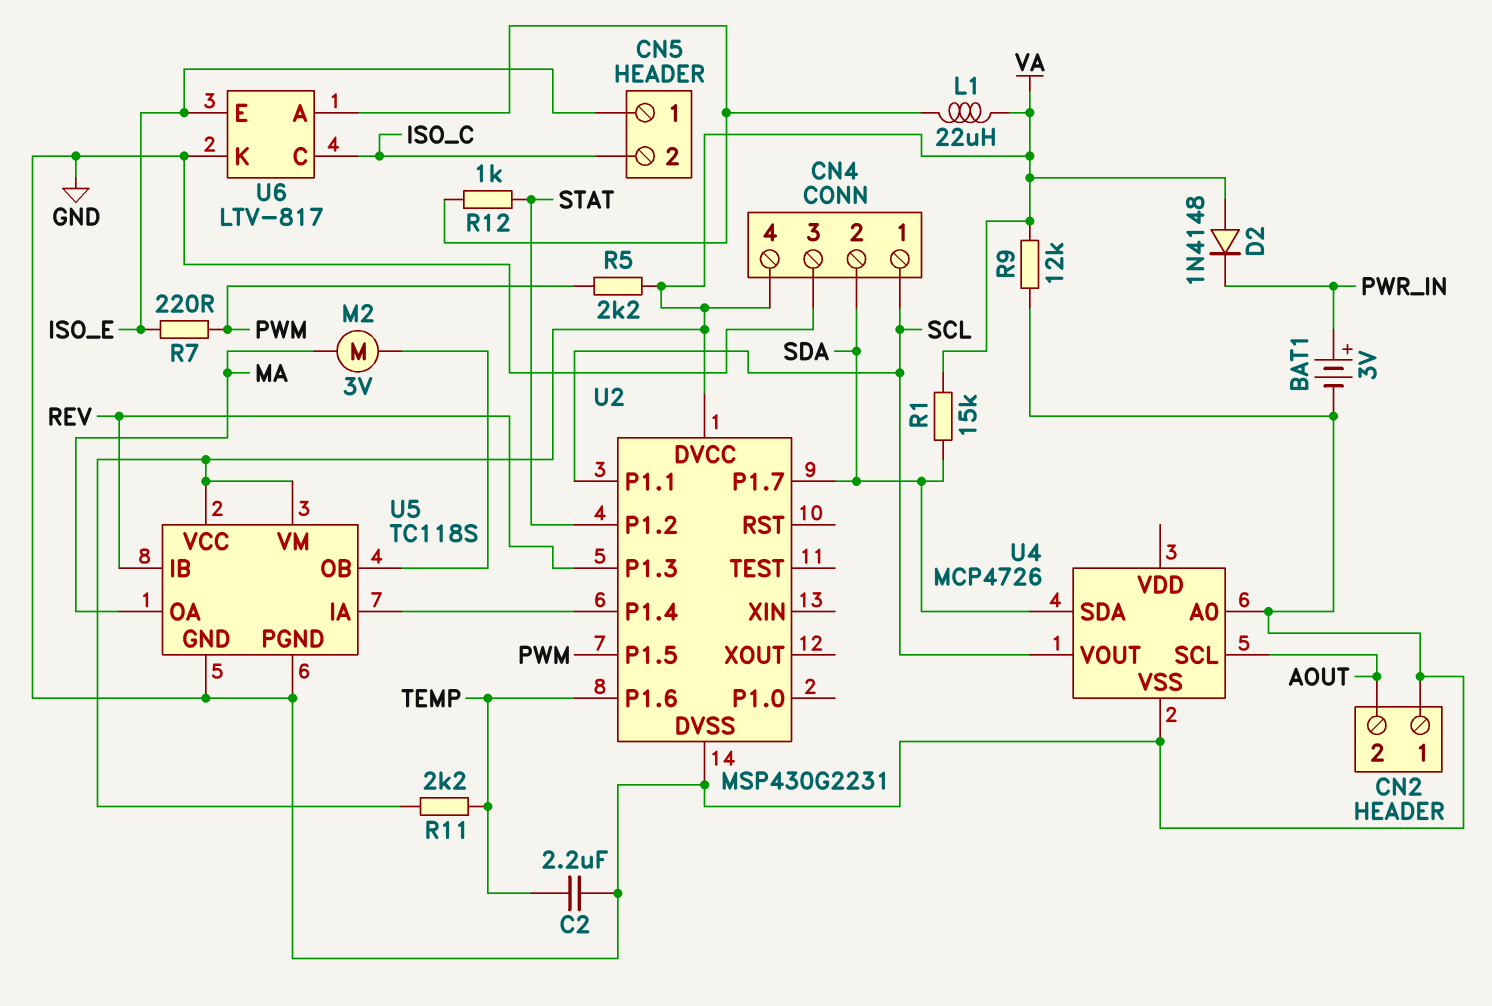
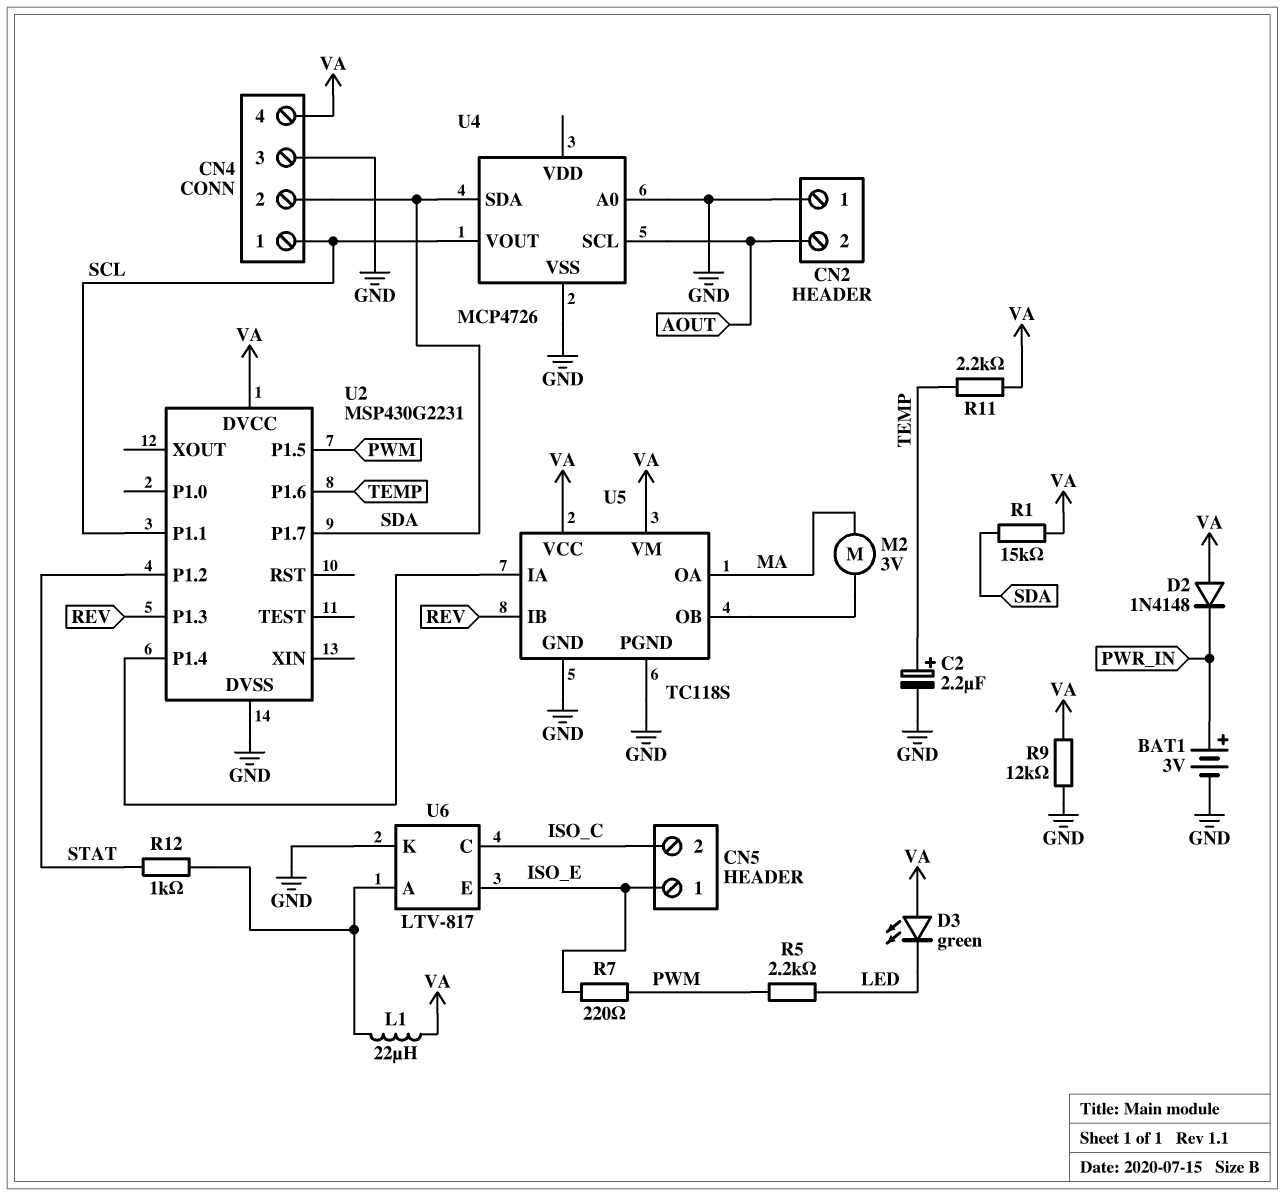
C2: 2.2uF (GND, TEMP) -> 2.2uF (plus TEMP, minus GND)
D3: none -> LED green (A VA, K LED)
R5: 2.2k (PWM, VA) -> 2.2k (LED, PWM)

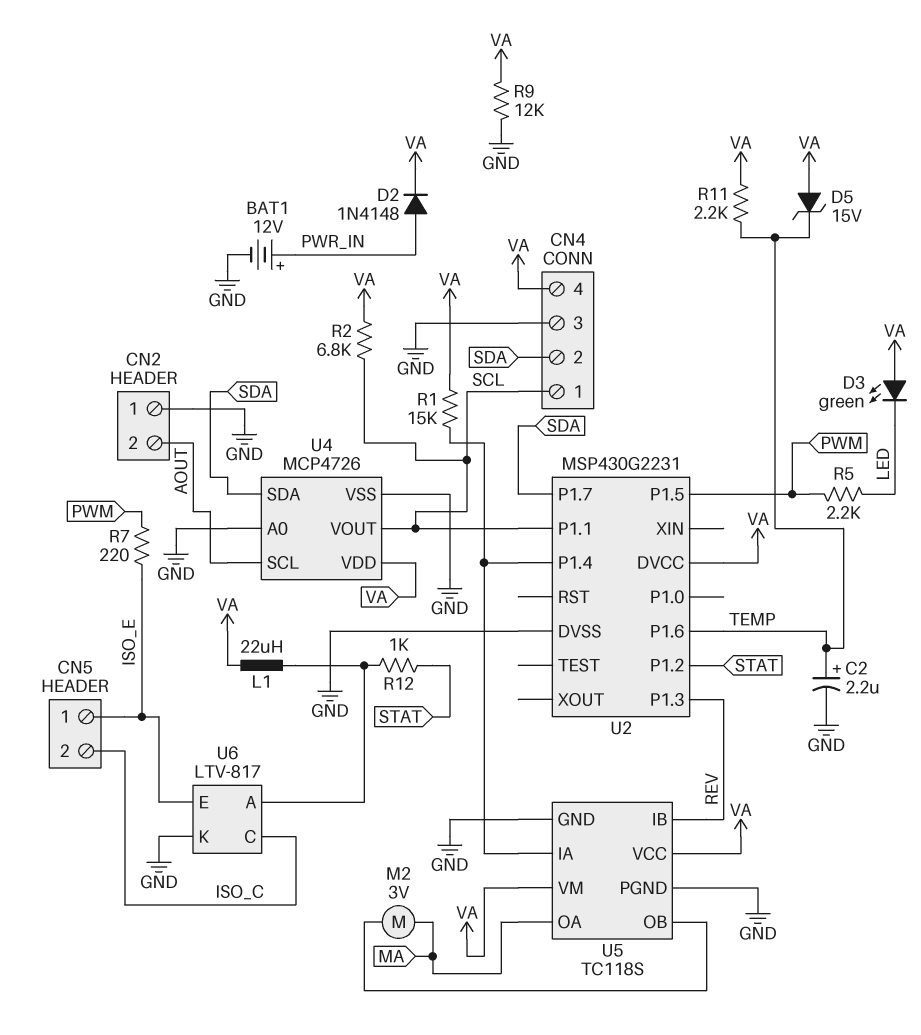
BAT1: 3V (plus PWR_IN, minus GND) -> 12V (plus PWR_IN, minus GND)
D2: diode 1N4148 (A VA, K PWR_IN) -> diode 1N4148 (A PWR_IN, K VA)
D5: none -> zener 15V (A VA, K TEMP)
R1: 15k (SDA, VA) -> 15k (U2/P1.4, VA)
R2: none -> 6.8k (SCL, VA)
U4 pin VDD: none -> VA

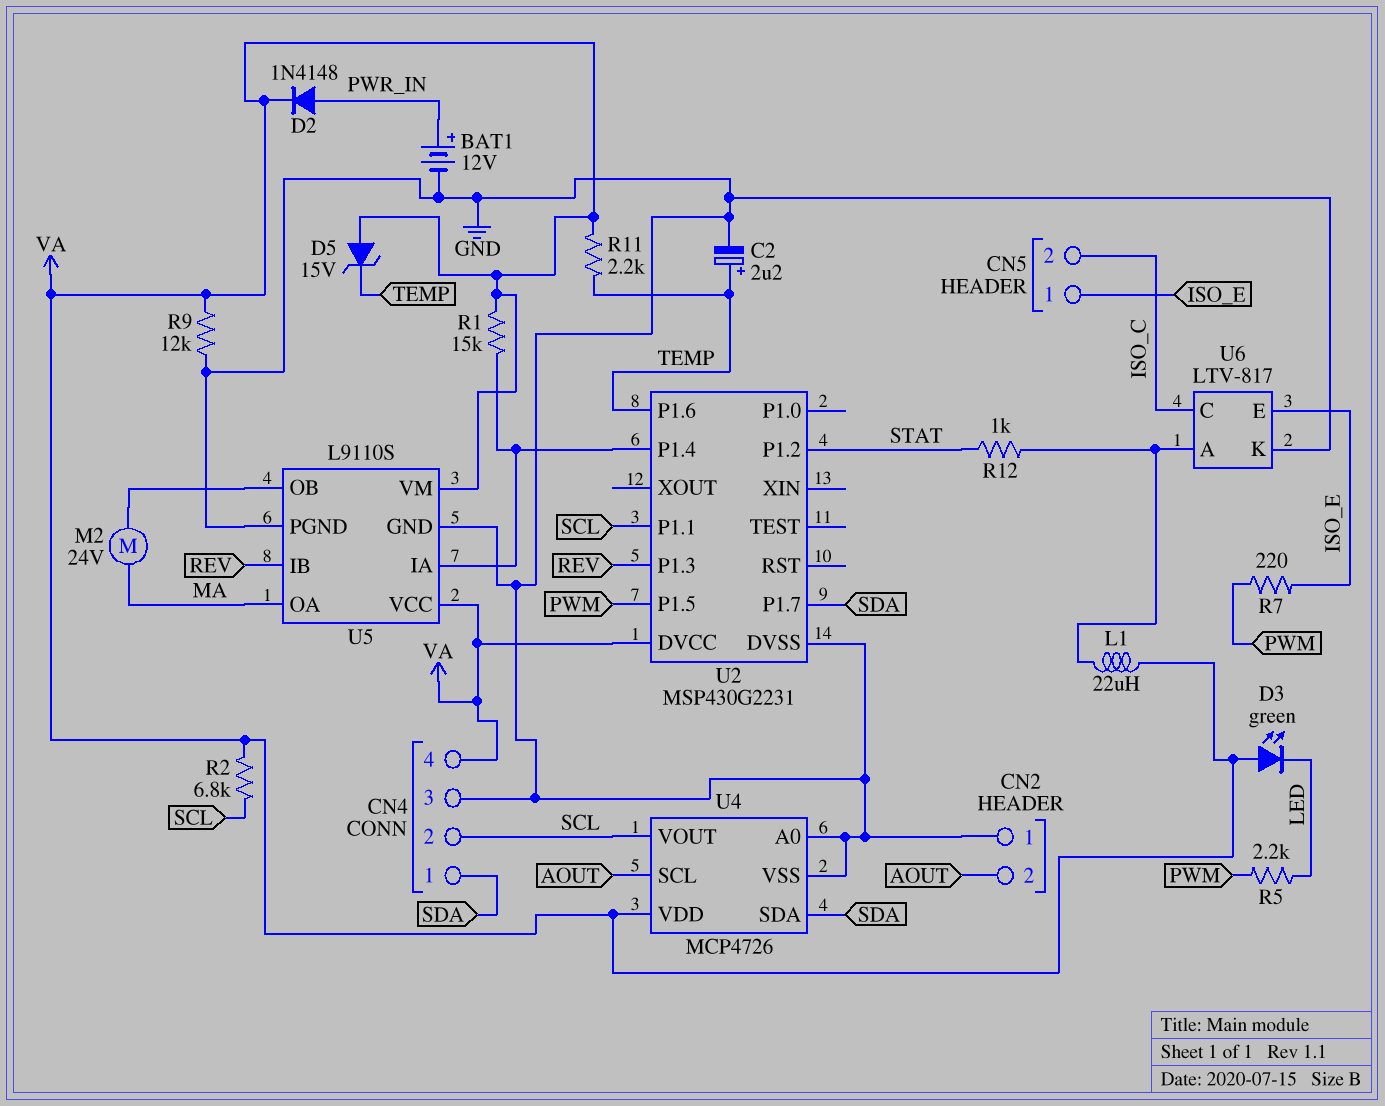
CN4 pin 1: SCL -> SDA
CN4 pin 2: SDA -> SCL
M2: motor 3V (MA, U5/OB) -> motor 24V (MA, U5/OB)
U5: TC118S -> L9110S

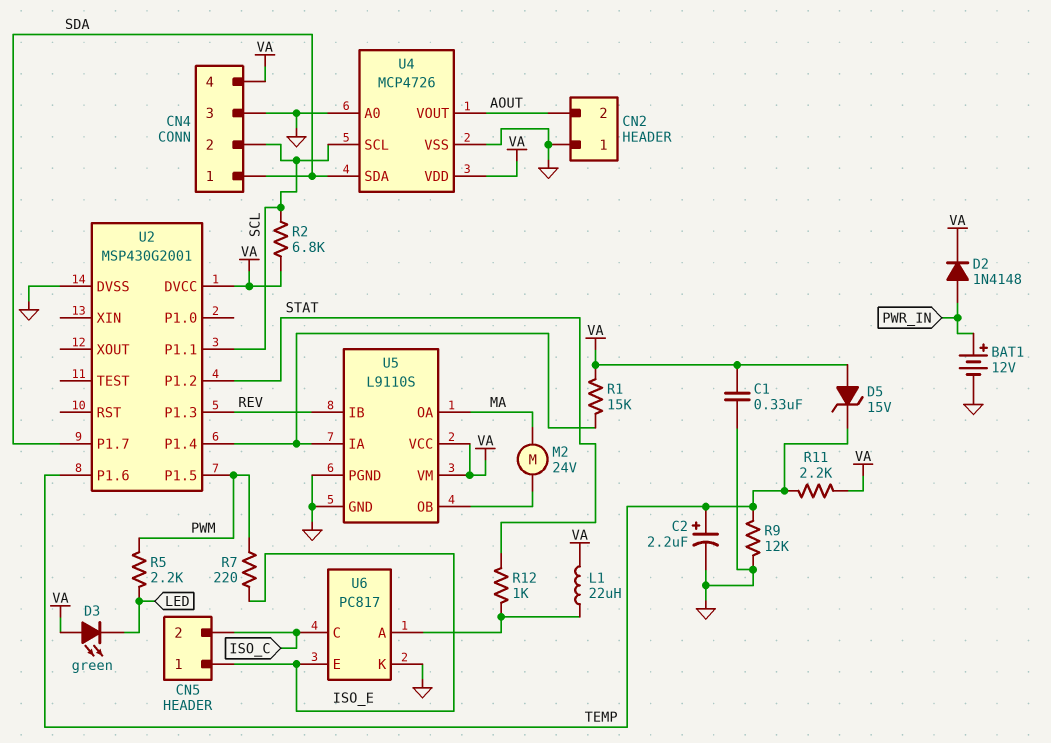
C1: none -> 330nF (GND, VA)
R9: 12k (GND, VA) -> 12k (GND, TEMP)
U2: MSP430G2231 -> MSP430G2001
U4 pin SCL: AOUT -> SCL
U4 pin VOUT: SCL -> AOUT
U6: LTV-817 -> PC817

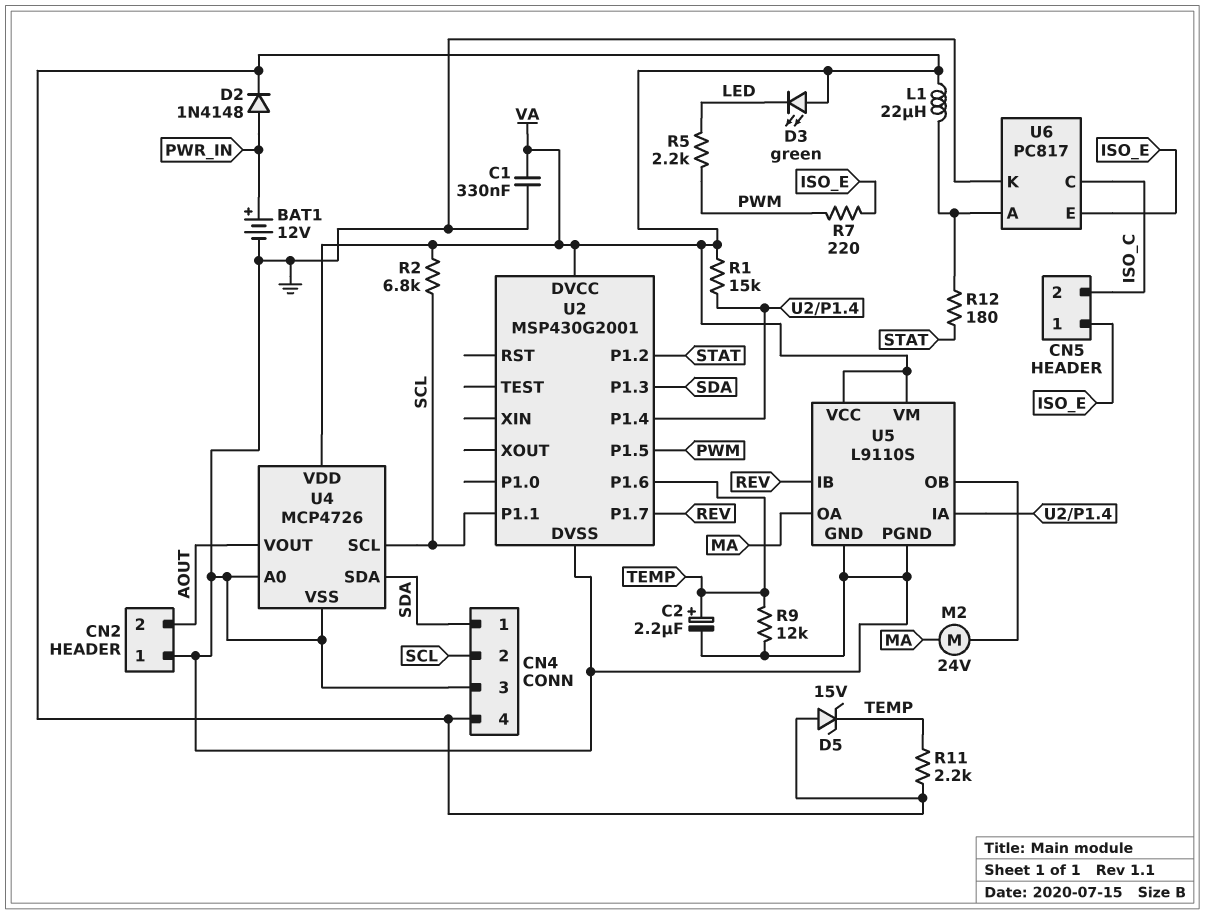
R12: 1k (STAT, U6/A) -> 180 (STAT, U6/A)
U2 pin P1.3: REV -> SDA
U2 pin P1.7: SDA -> REV

